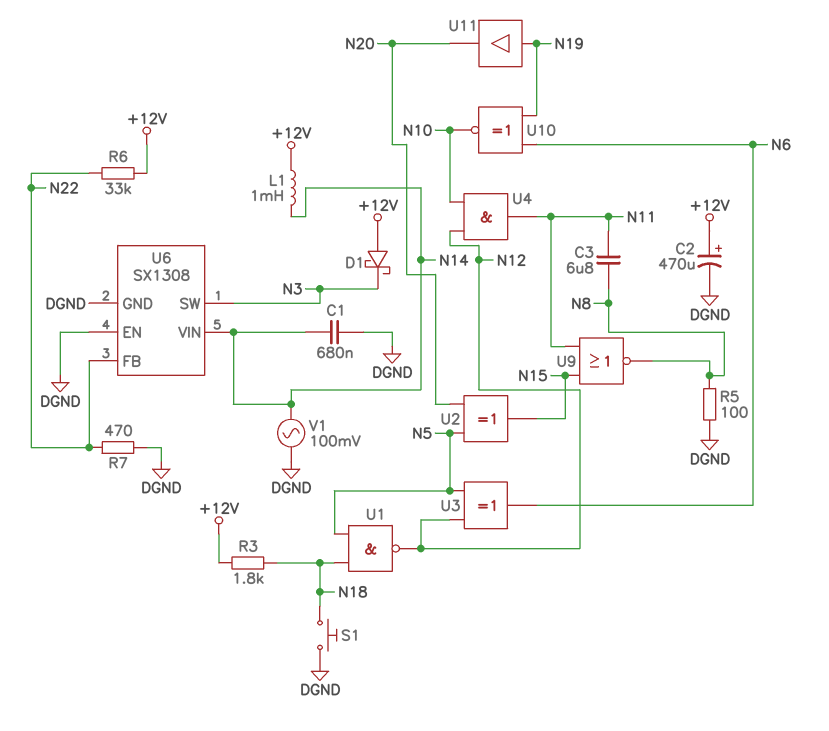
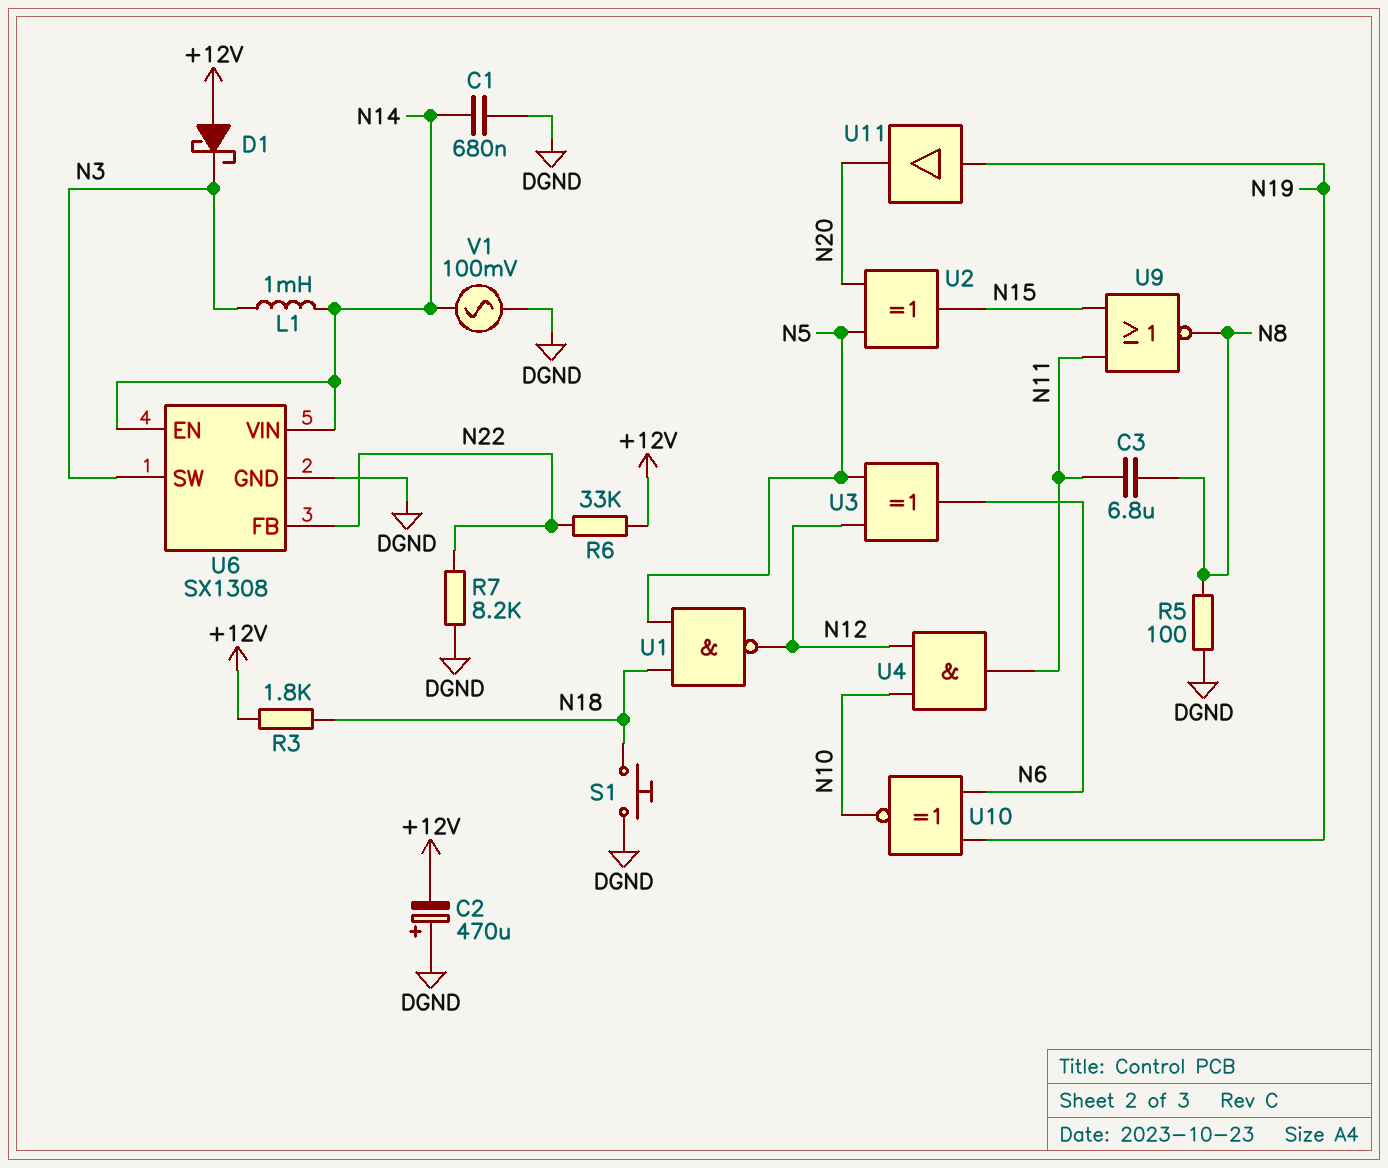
C2: 470uF (plus +12V, minus DGND) -> 470uF (plus DGND, minus +12V)
L1: 1mH (+12V, N14) -> 1mH (N3, N14)
R7: 470 (DGND, N22) -> 8.2k (DGND, N22)
U6 pin EN: DGND -> N14

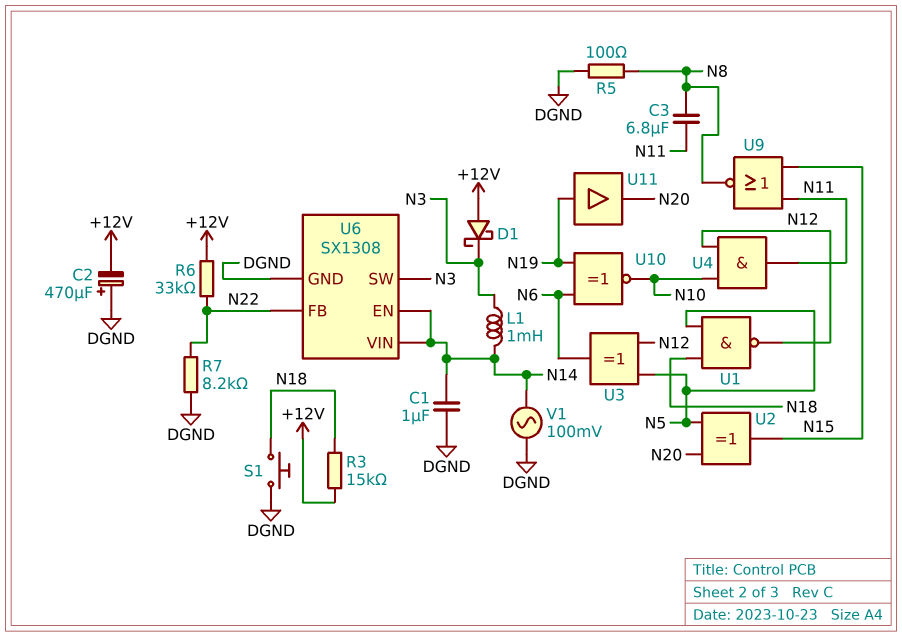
C1: 680nF (DGND, N14) -> 1uF (DGND, N14)
R3: 1.8k (+12V, N18) -> 15k (+12V, N18)

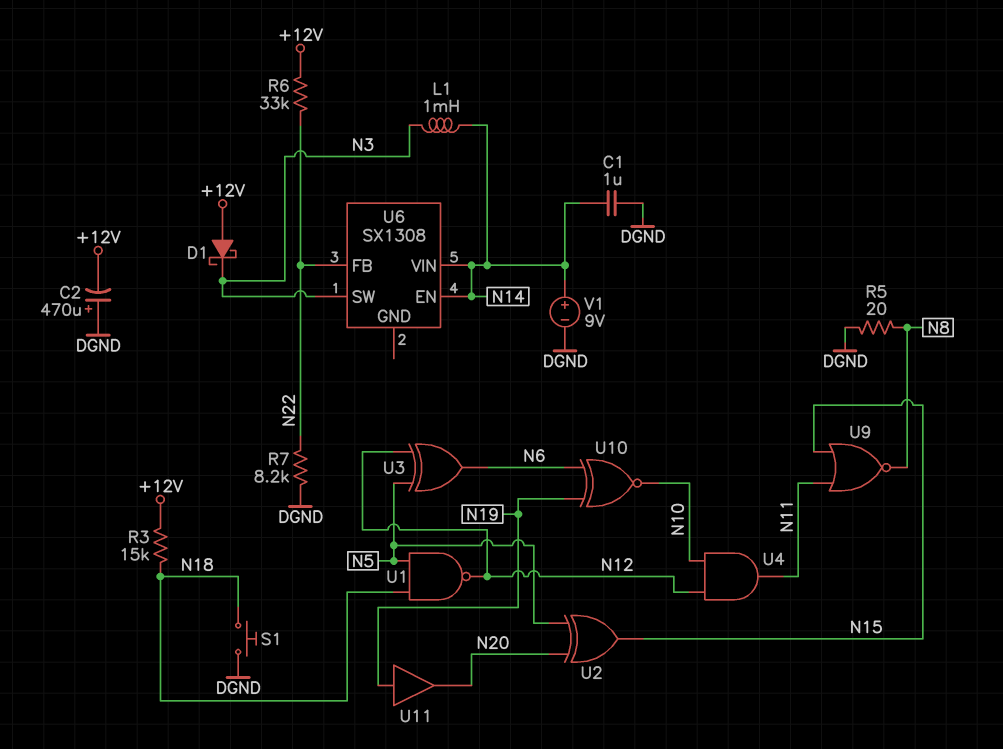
C3: 6.8uF (N8, N11) -> none
R5: 100 (DGND, N8) -> 20 (DGND, N8)
U6 pin GND: DGND -> none
V1: AC 100mV (DGND, N14) -> 9V (plus N14, minus DGND)

